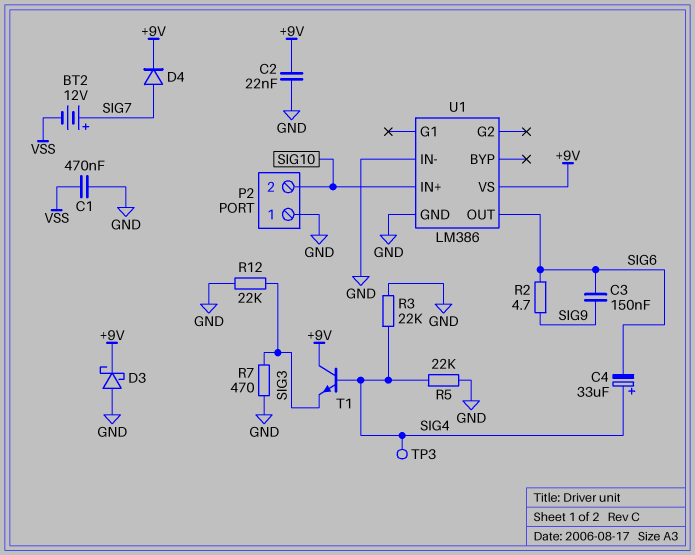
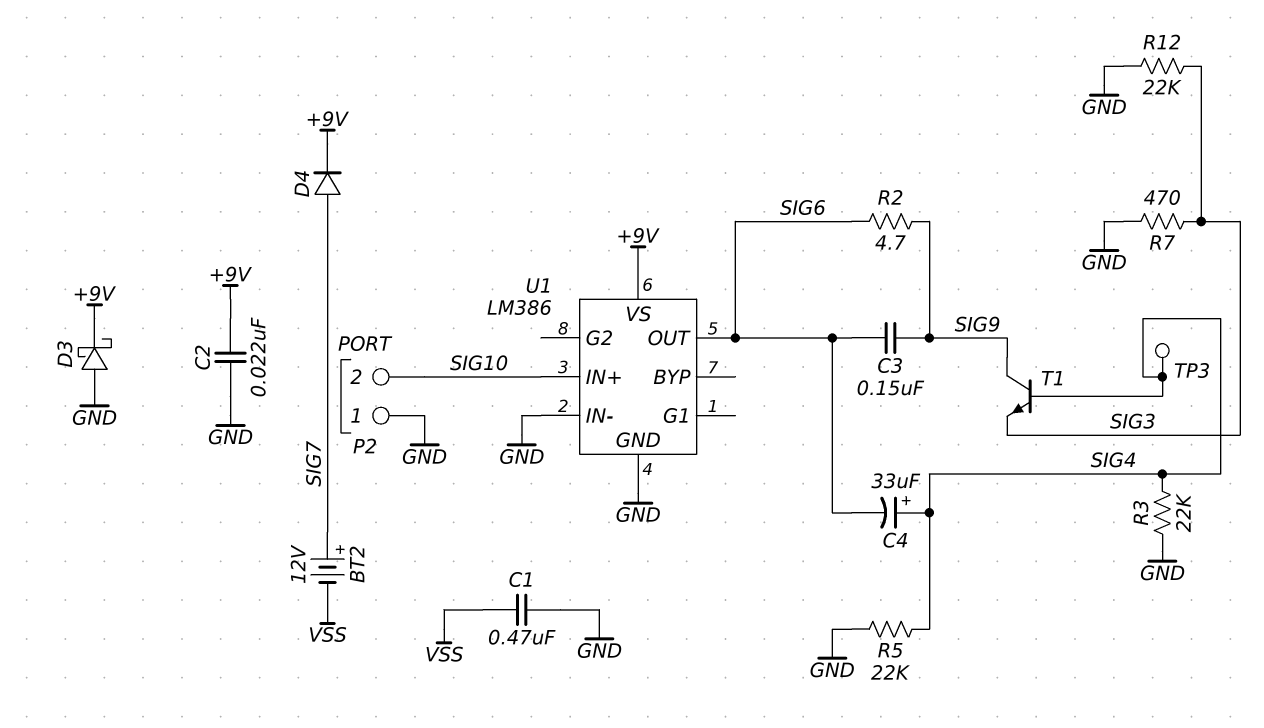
T1: NPN (B SIG4, C +9V, E SIG3) -> NPN (B SIG4, C SIG9, E SIG3)

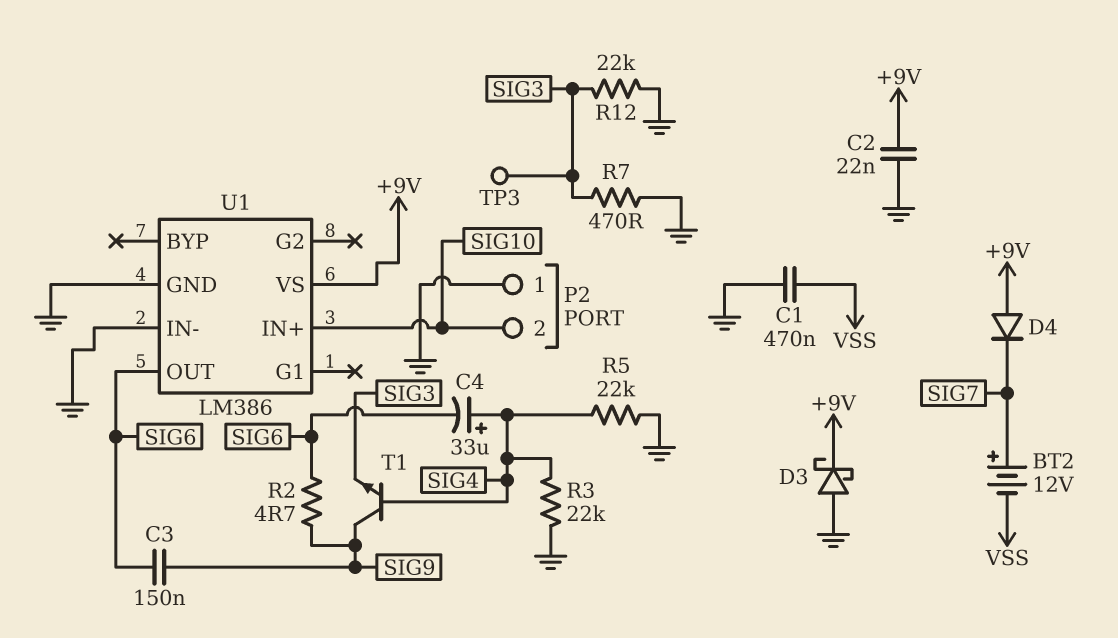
D4: diode (A SIG7, K +9V) -> diode (A +9V, K SIG7)
TP3: test point (SIG4) -> test point (SIG3)

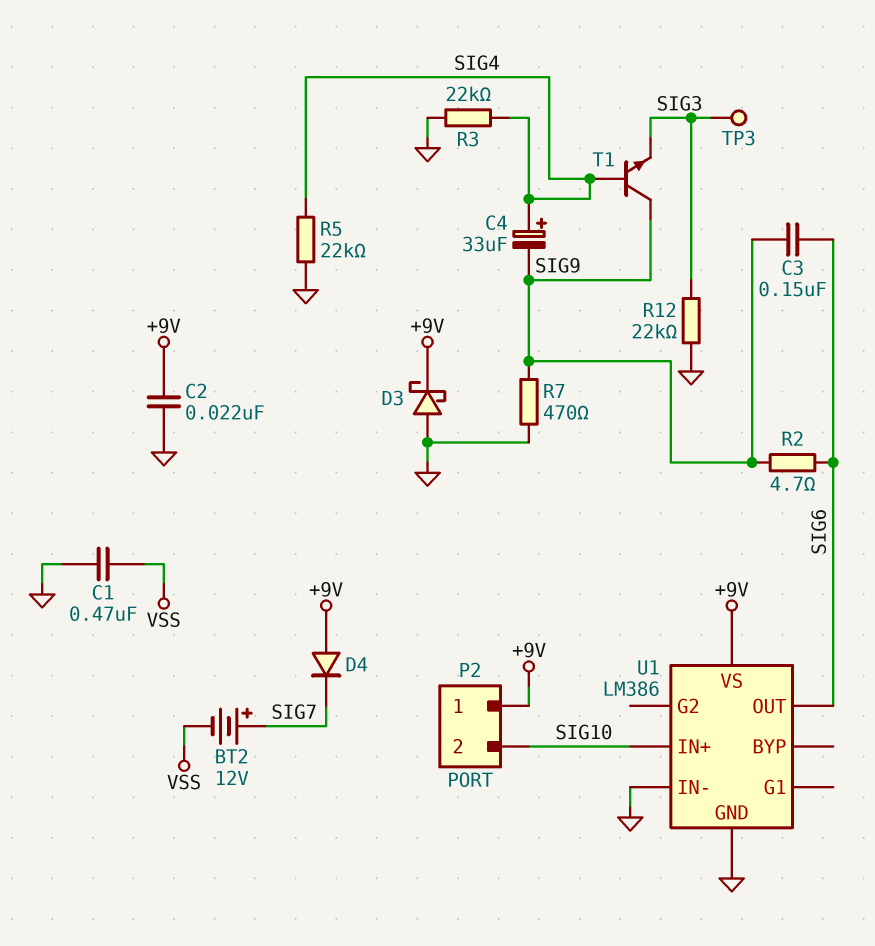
C4: 33uF (plus SIG4, minus SIG6) -> 33uF (plus SIG4, minus SIG9)
P2 pin 1: GND -> +9V
R7: 470 (GND, SIG3) -> 470 (GND, SIG9)

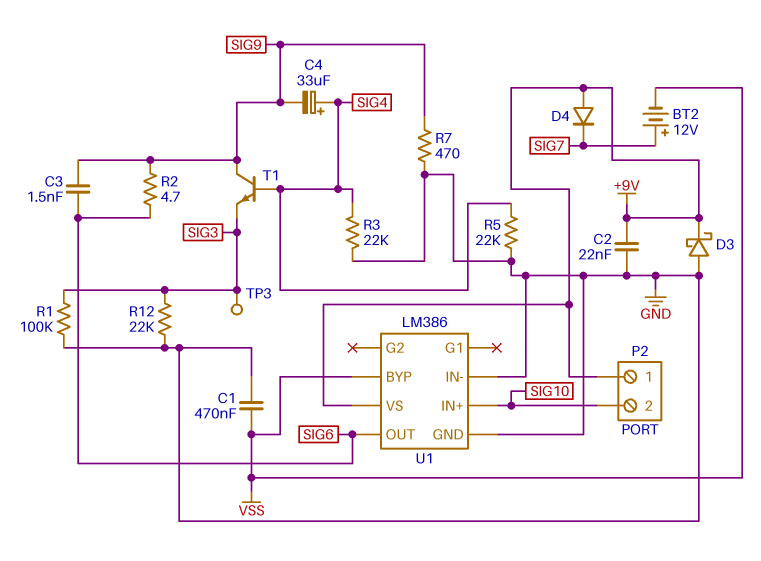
C3: 150nF (SIG6, SIG9) -> 1.5nF (SIG6, SIG9)
R1: none -> 100k (GND, SIG3)
U1 pin BYP: none -> VSS

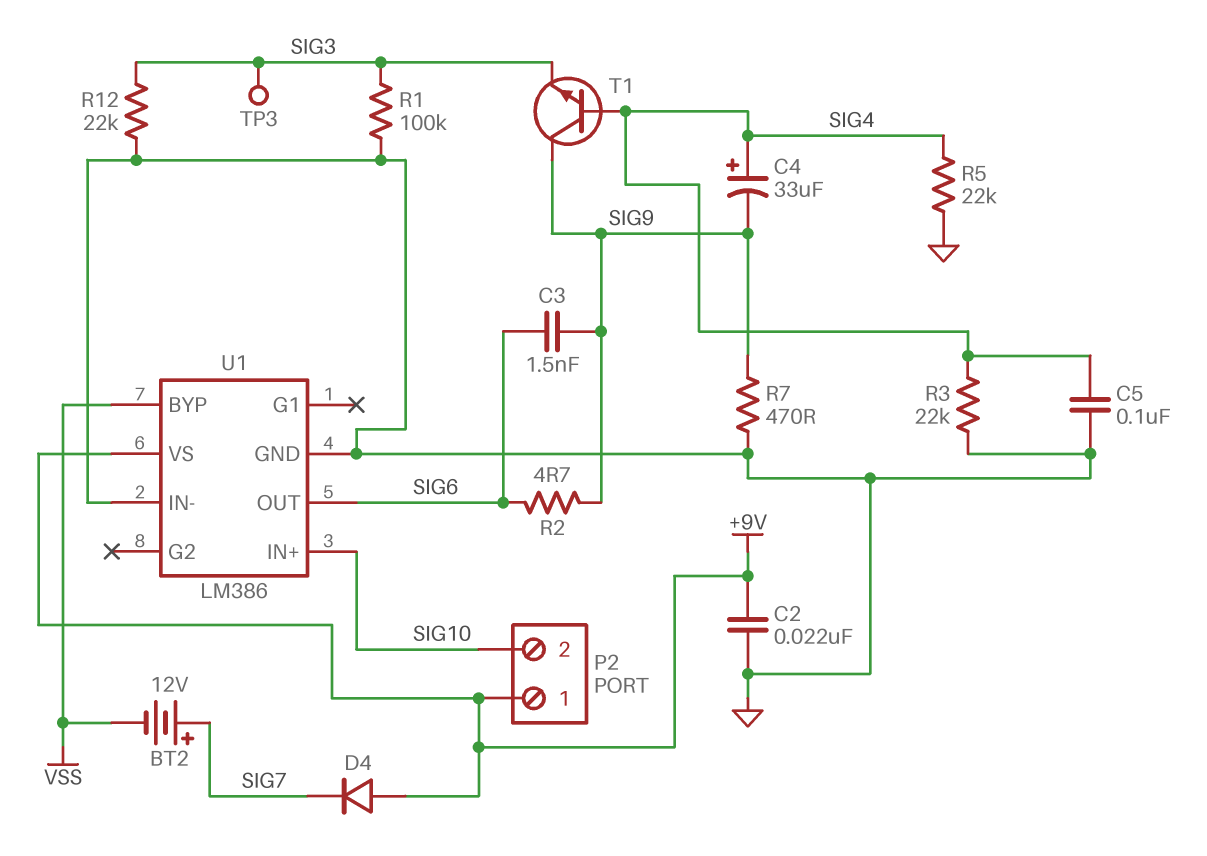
C1: 470nF (GND, VSS) -> none
C5: none -> 100nF (GND, SIG4)
D3: schottky (A GND, K +9V) -> none

